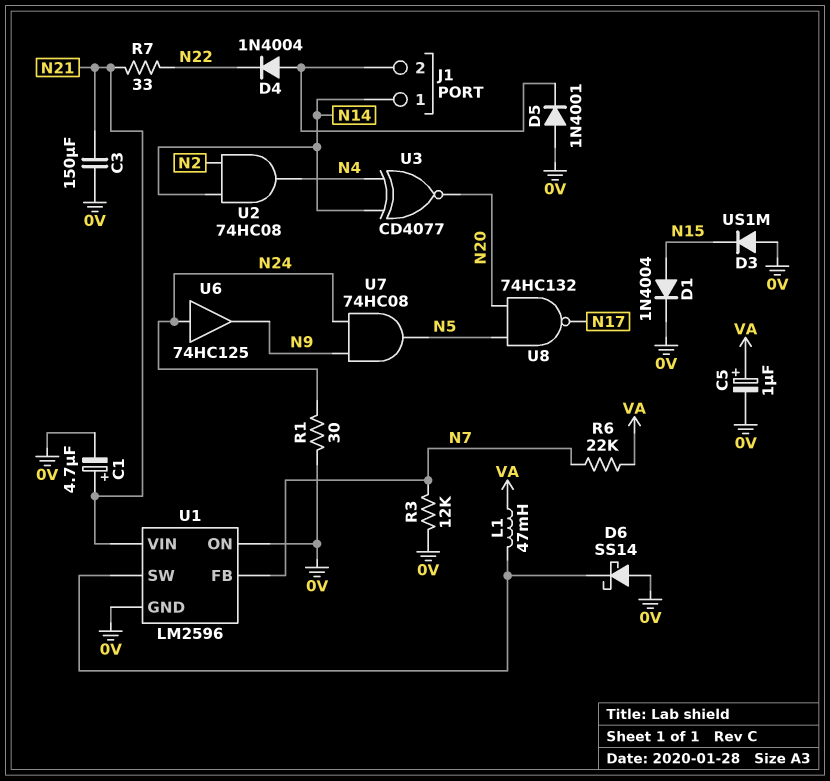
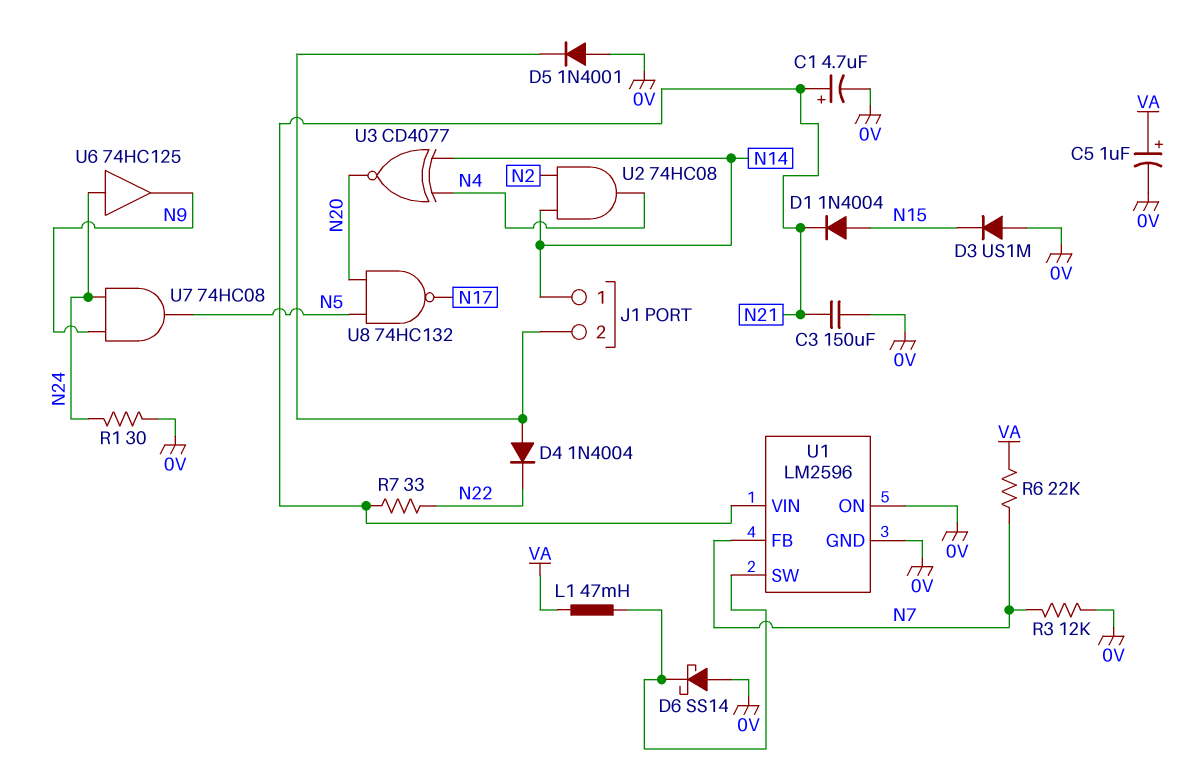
D1: diode 1N4004 (A N15, K 0V) -> diode 1N4004 (A N15, K N21)

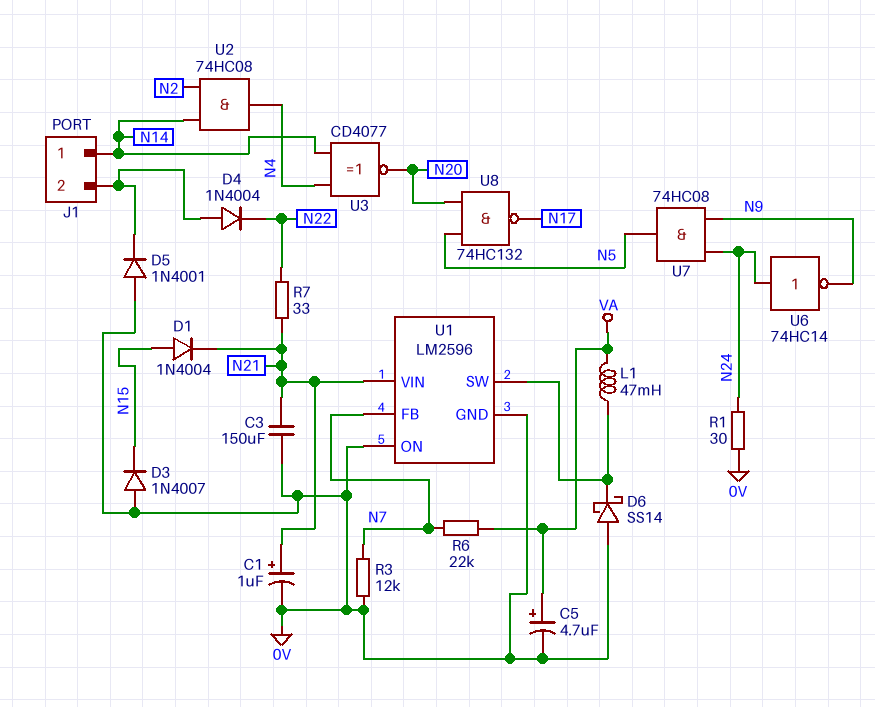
C1: 4.7uF (plus N21, minus 0V) -> 1uF (plus N21, minus 0V)
C5: 1uF (plus VA, minus 0V) -> 4.7uF (plus VA, minus 0V)
D3: diode US1M (A 0V, K N15) -> diode 1N4007 (A 0V, K N15)
U6: buffer 74HC125 (in N24, out N9) -> NOT 74HC14 (in N24, out N9)

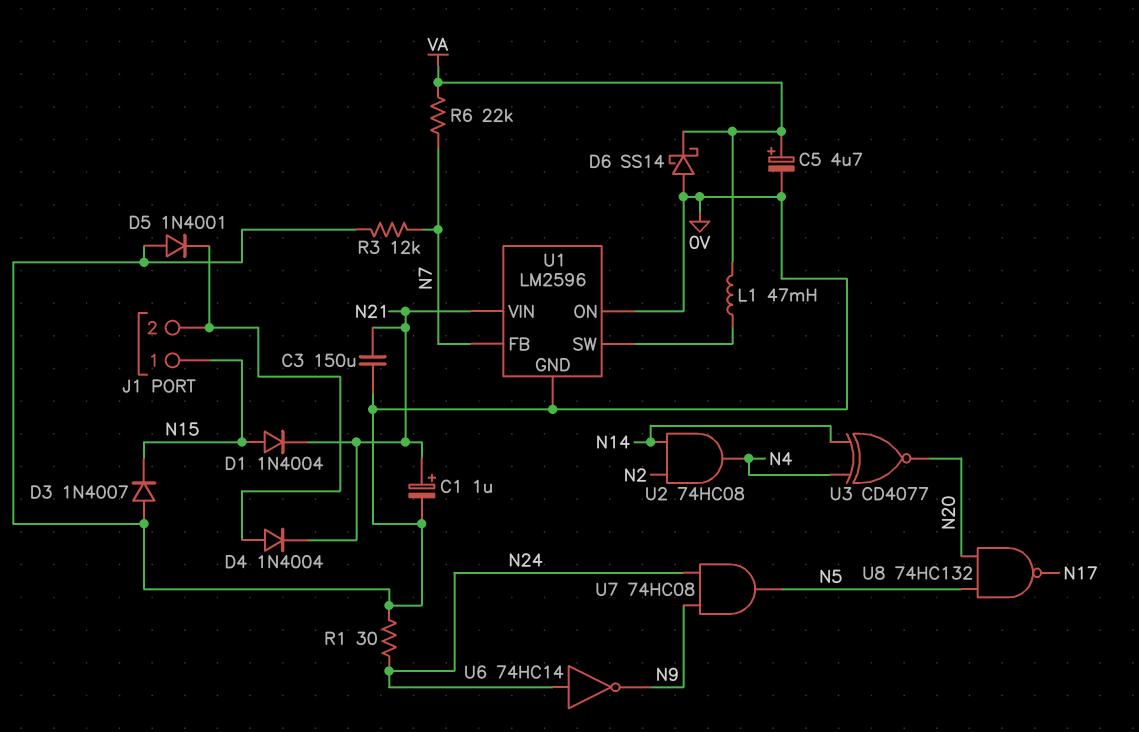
D4: diode 1N4004 (A J1/2, K N22) -> diode 1N4004 (A J1/2, K N21)
D6: schottky SS14 (A 0V, K U1/SW) -> schottky SS14 (A 0V, K VA)
J1 pin 1: N14 -> N15
R7: 33 (N21, N22) -> none

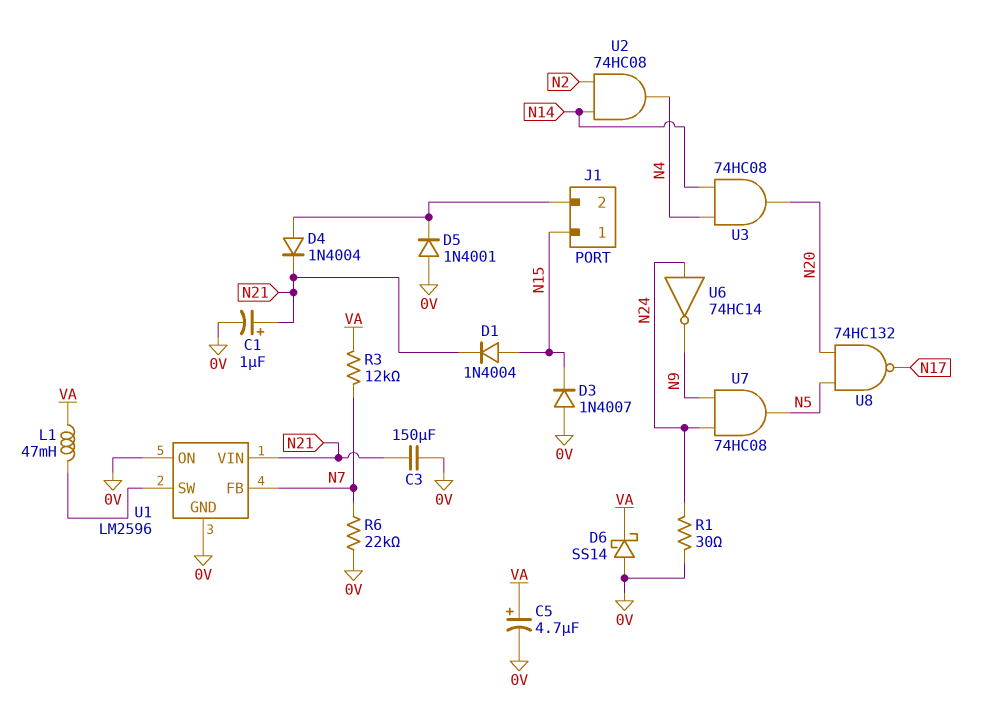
R3: 12k (0V, N7) -> 12k (N7, VA)
R6: 22k (N7, VA) -> 22k (0V, N7)
U3: XNOR CD4077 (in N4, in N14, out N20) -> AND 74HC08 (in N4, in N14, out N20)

